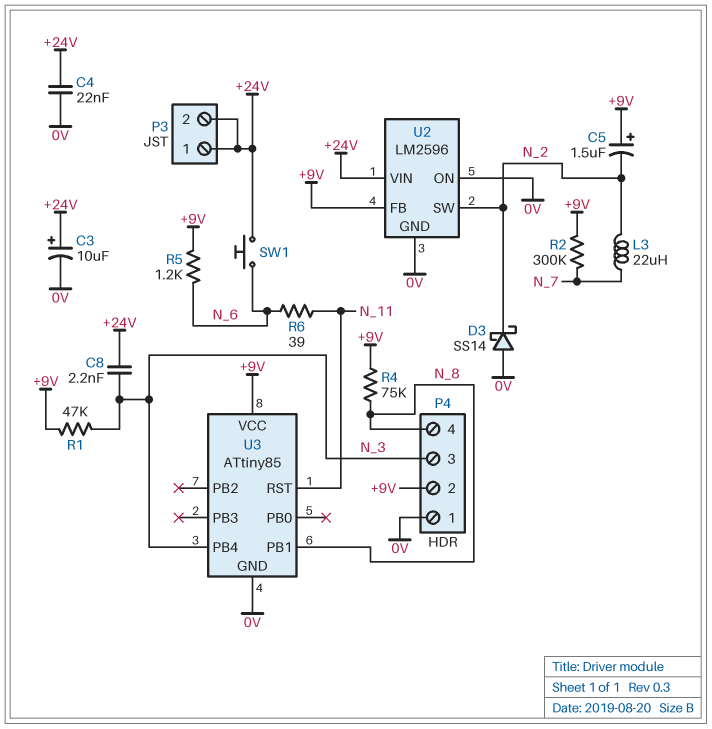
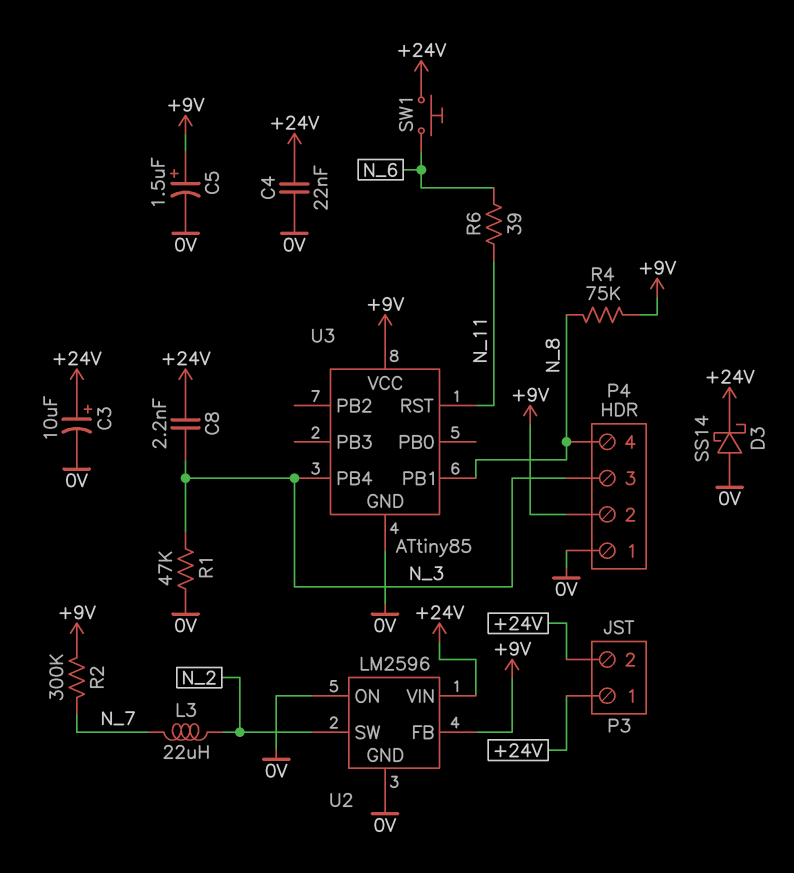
C5: 1.5uF (plus +9V, minus N_2) -> 1.5uF (plus +9V, minus 0V)
D3: schottky SS14 (A 0V, K N_2) -> schottky SS14 (A 0V, K +24V)
R1: 47k (+9V, N_3) -> 47k (0V, N_3)
R5: 1.2k (+9V, N_6) -> none

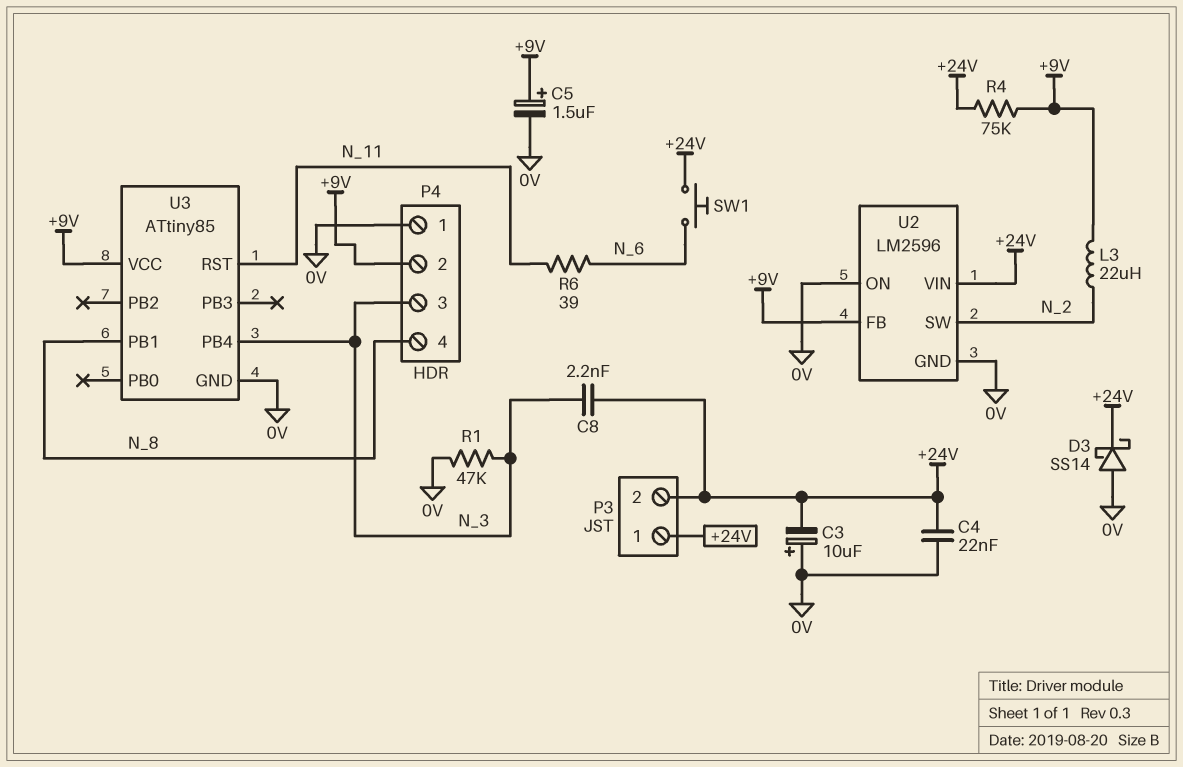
C3: 10uF (plus +24V, minus 0V) -> 10uF (plus 0V, minus +24V)
L3: 22uH (N_2, N_7) -> 22uH (+9V, N_2)
R2: 300k (+9V, N_7) -> none
R4: 75k (+9V, N_8) -> 75k (+9V, +24V)

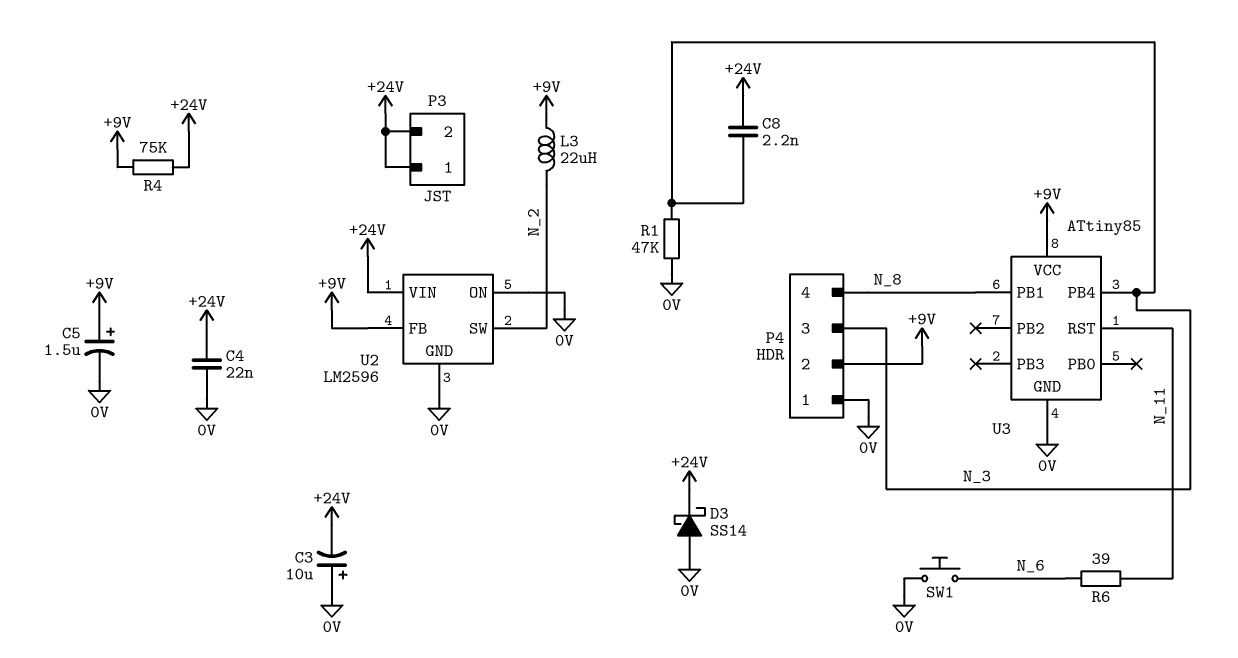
SW1: button (+24V, N_6) -> button (0V, N_6)

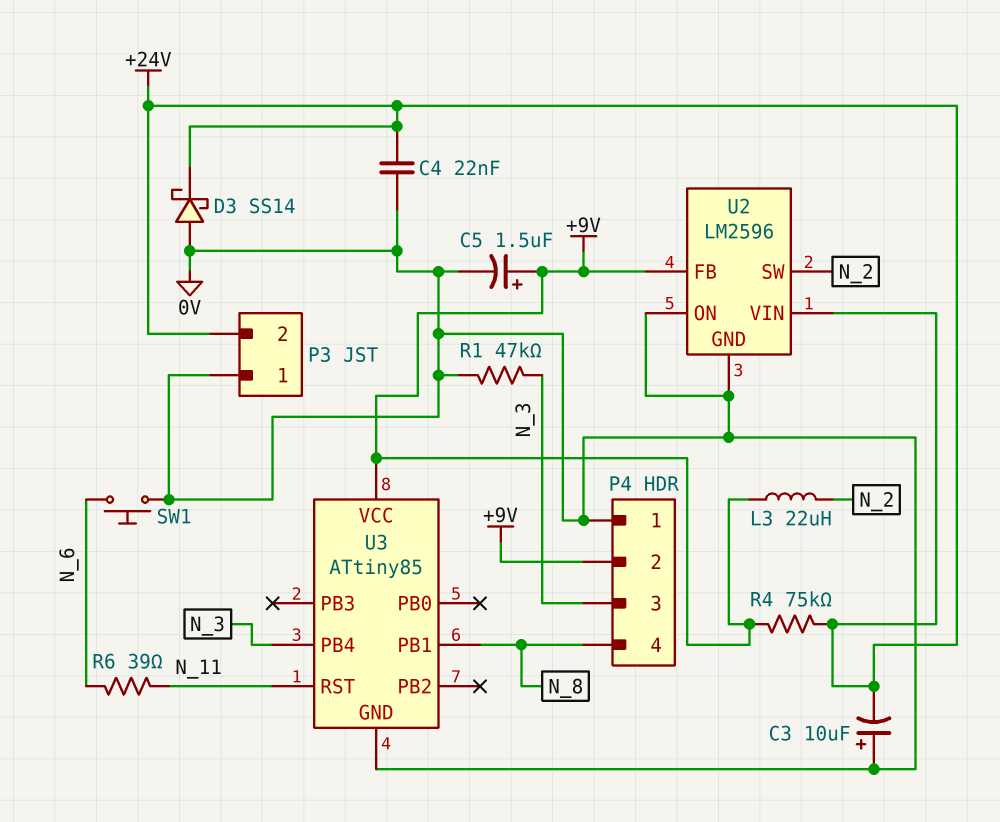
C8: 2.2nF (+24V, N_3) -> none
P3 pin 1: +24V -> 0V

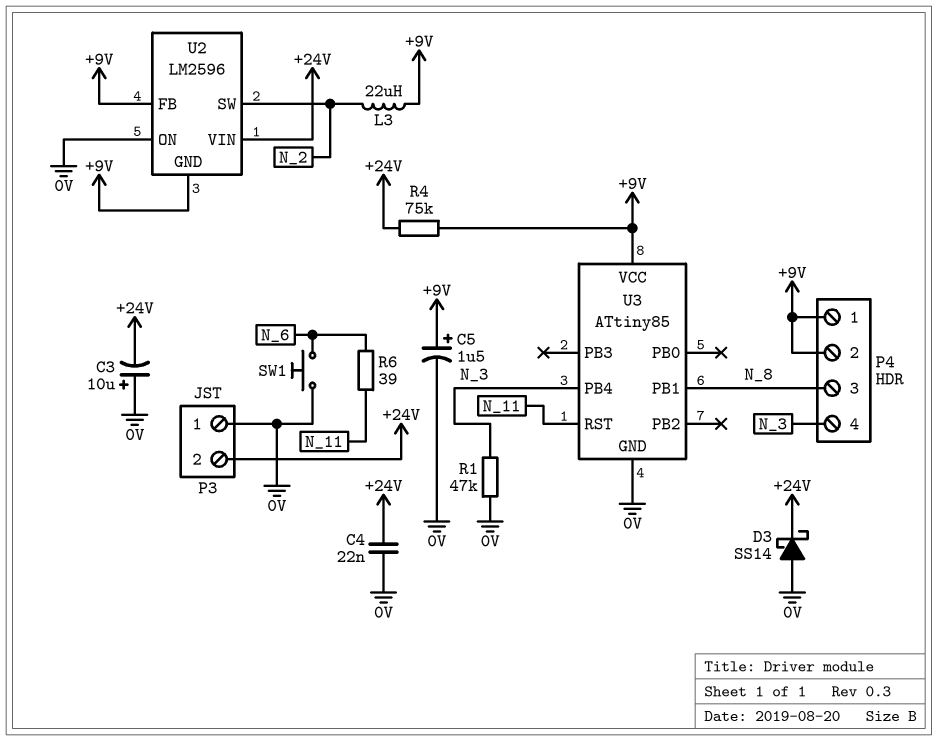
P4 pin 1: 0V -> +9V
P4 pin 3: N_3 -> N_8
P4 pin 4: N_8 -> N_3
U2 pin GND: 0V -> +9V

